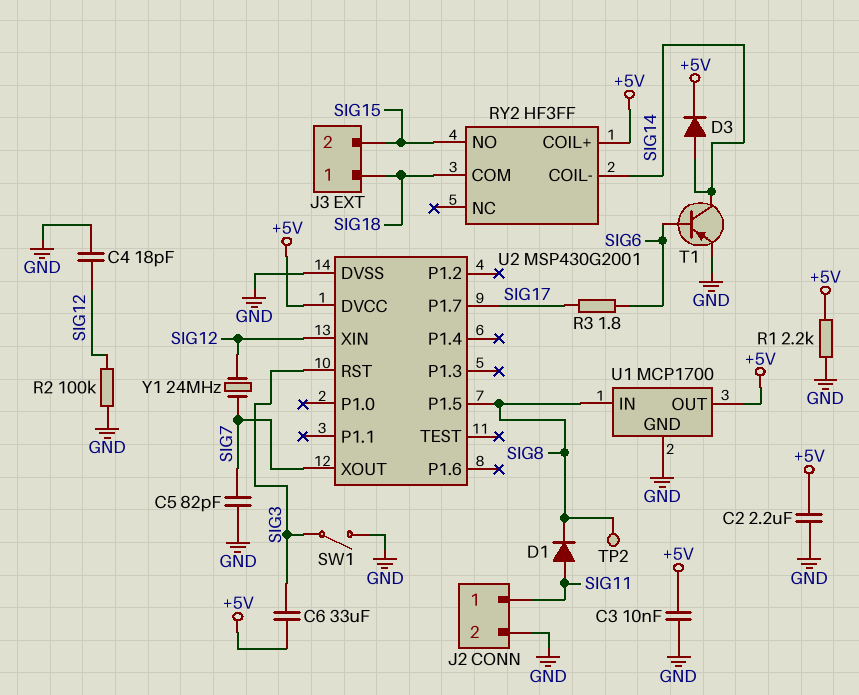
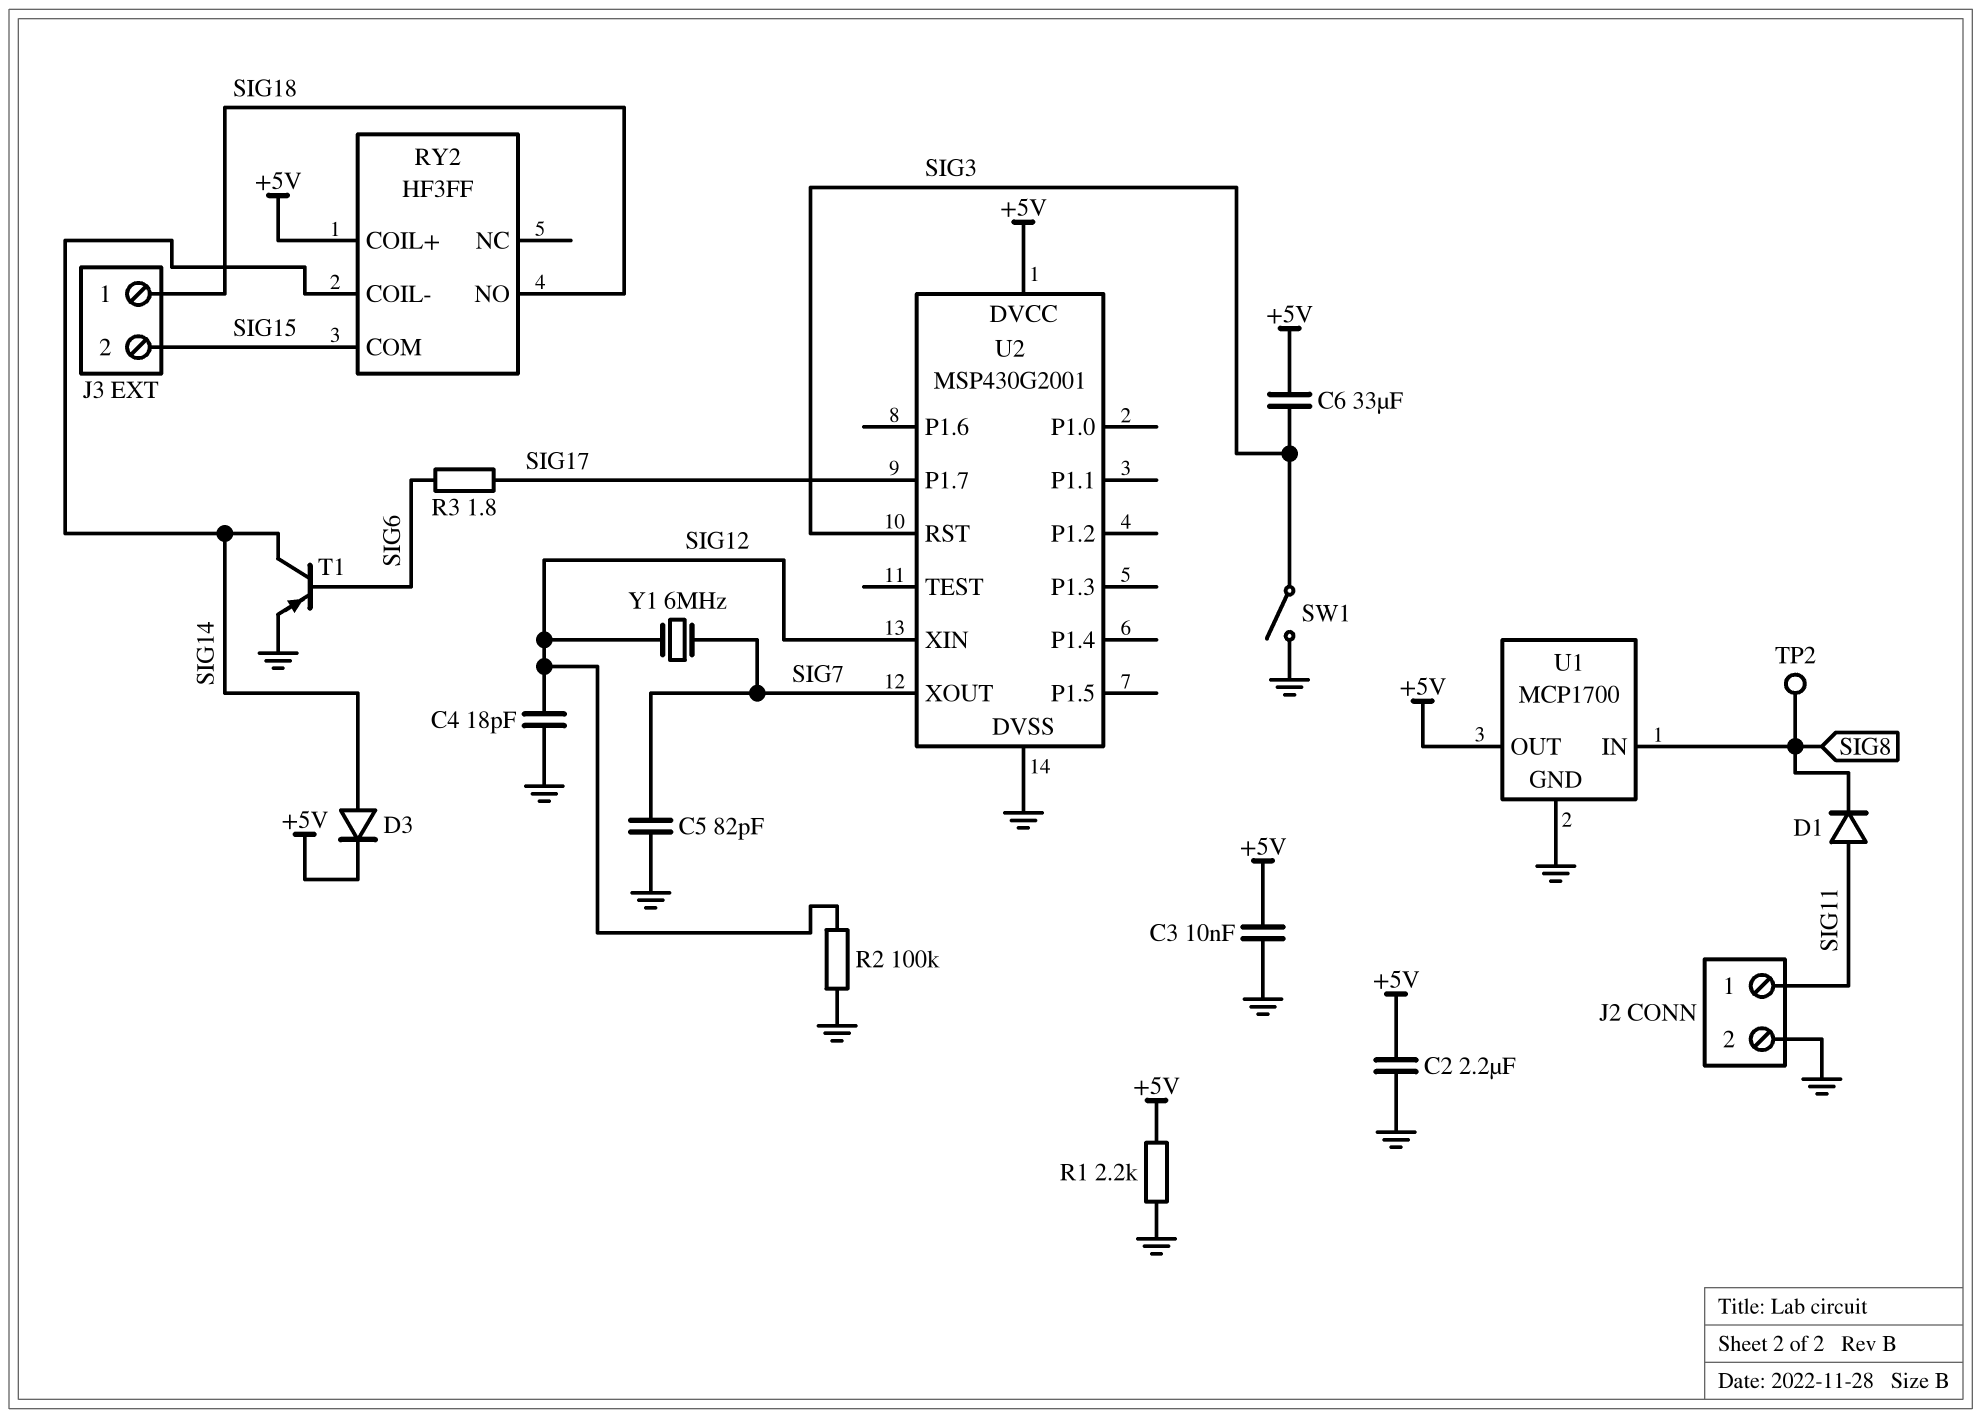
RY2 pin COM: SIG18 -> SIG15
RY2 pin NO: SIG15 -> SIG18
U2 pin P1.5: SIG8 -> none
Y1: 24MHz (SIG7, SIG12) -> 6MHz (SIG7, SIG12)

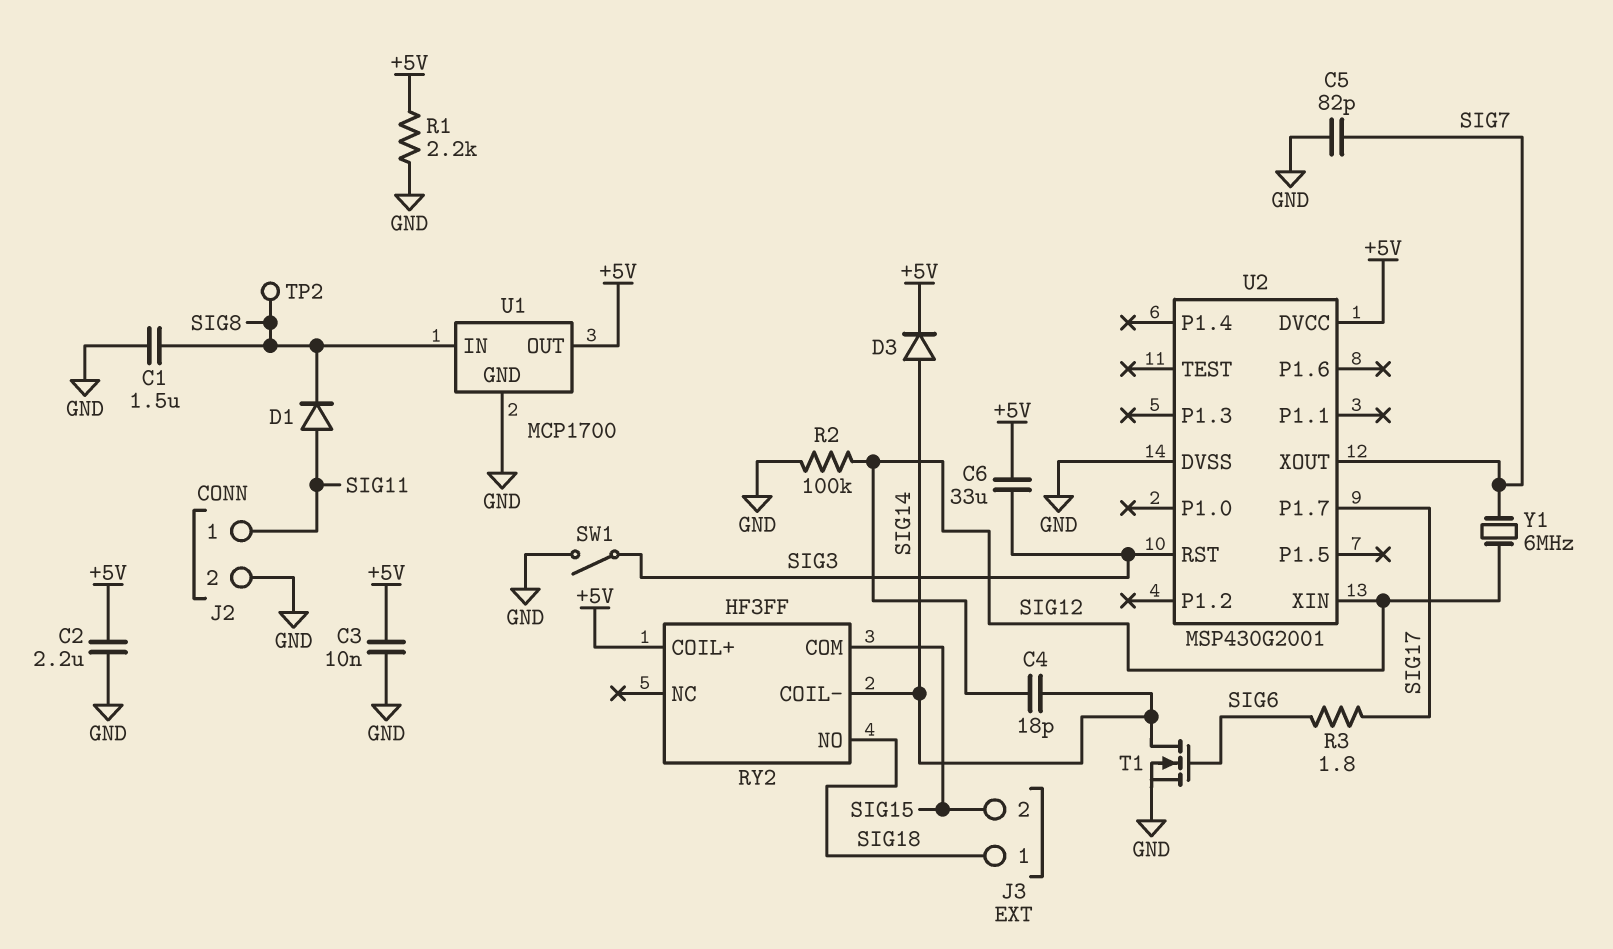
C1: none -> 1.5uF (GND, SIG8)
C4: 18pF (GND, SIG12) -> 18pF (SIG12, SIG14)
T1: PNP (B SIG6, C SIG14, E GND) -> NMOS (G SIG6, D SIG14, S GND)

